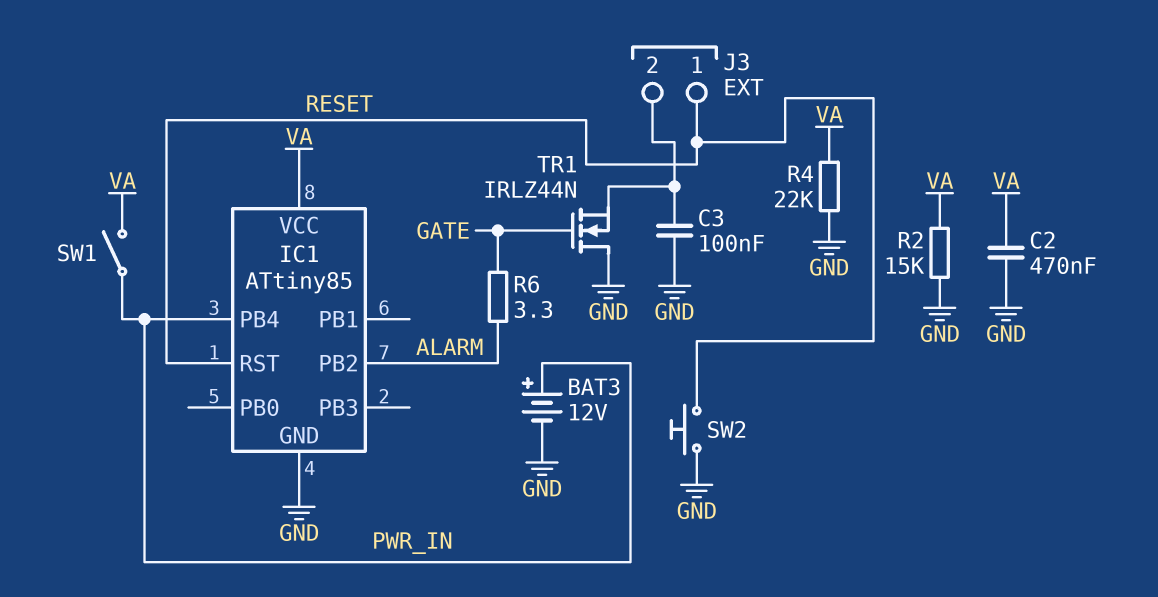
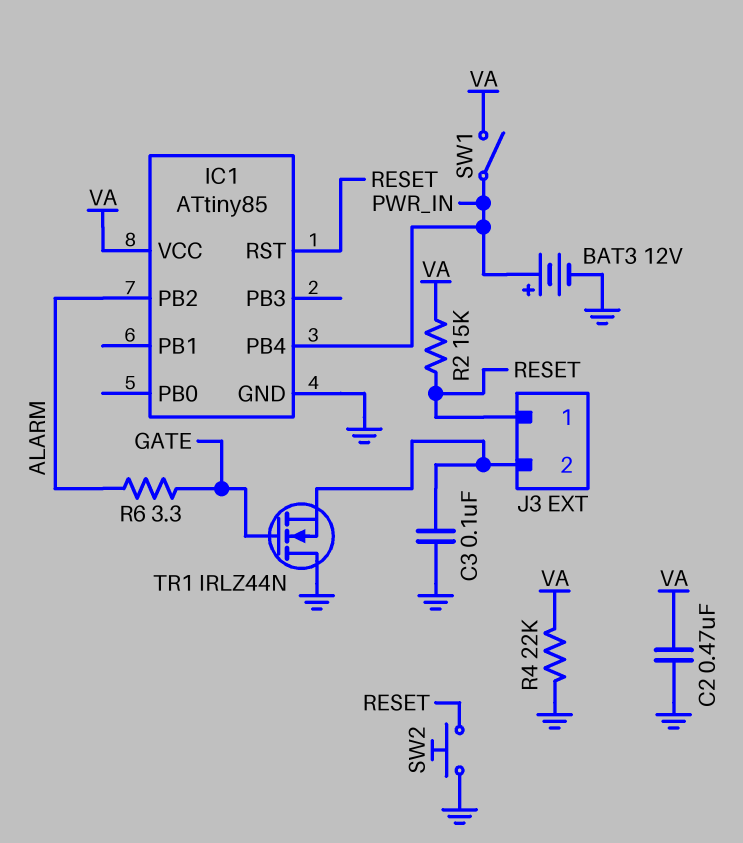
R2: 15k (GND, VA) -> 15k (RESET, VA)

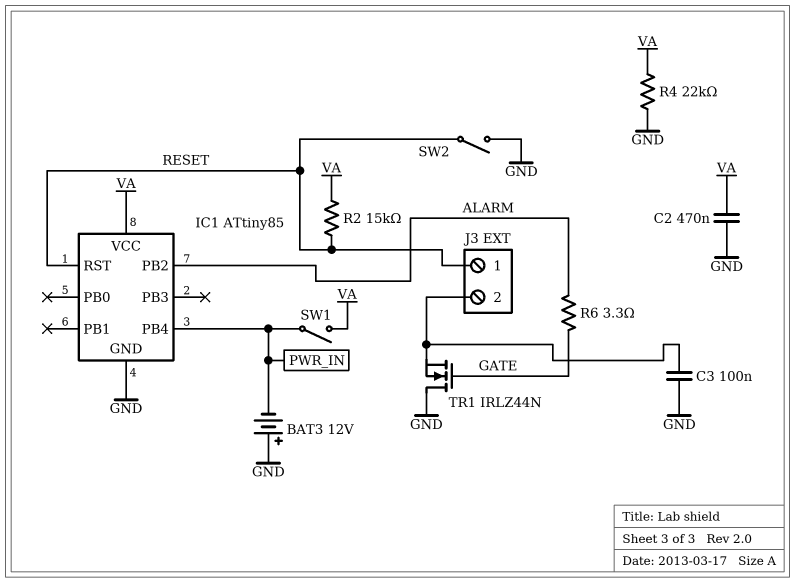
BAT3: 12V (plus PWR_IN, minus GND) -> 12V (plus GND, minus PWR_IN)
SW2: button (GND, RESET) -> switch (GND, RESET)

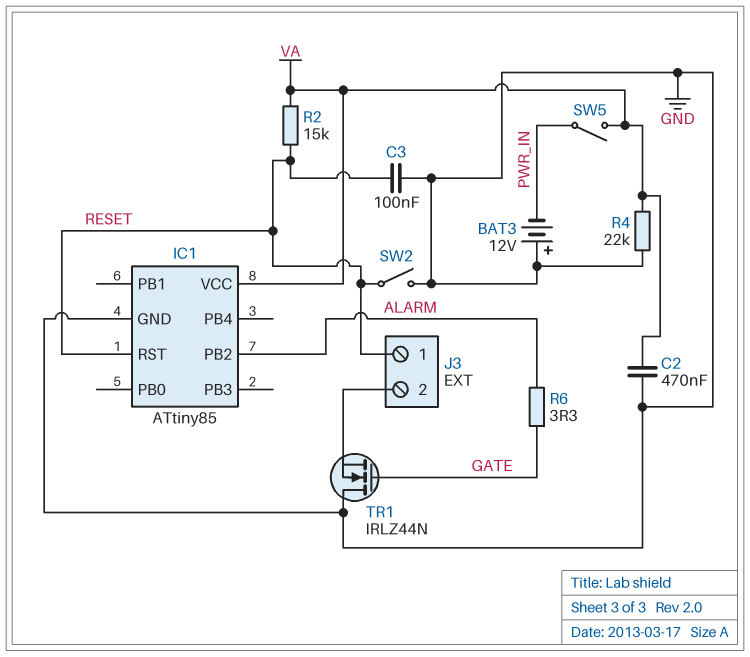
C3: 100nF (GND, J3/2) -> 100nF (GND, RESET)
IC1 pin PB4: PWR_IN -> none
SW1: switch (PWR_IN, VA) -> none
SW5: none -> switch (PWR_IN, VA)

